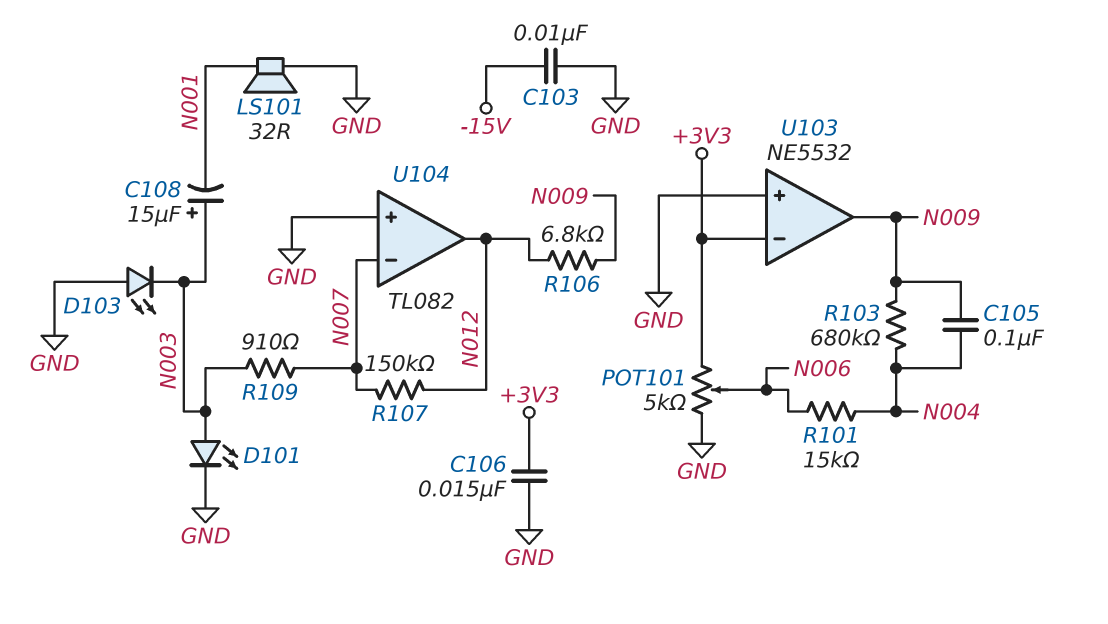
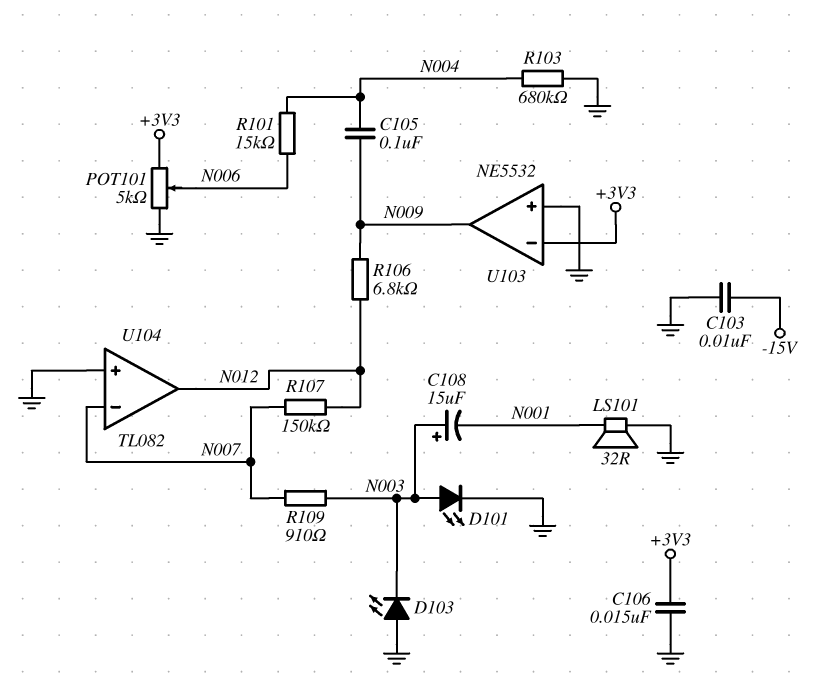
R103: 680k (N004, N009) -> 680k (GND, N004)

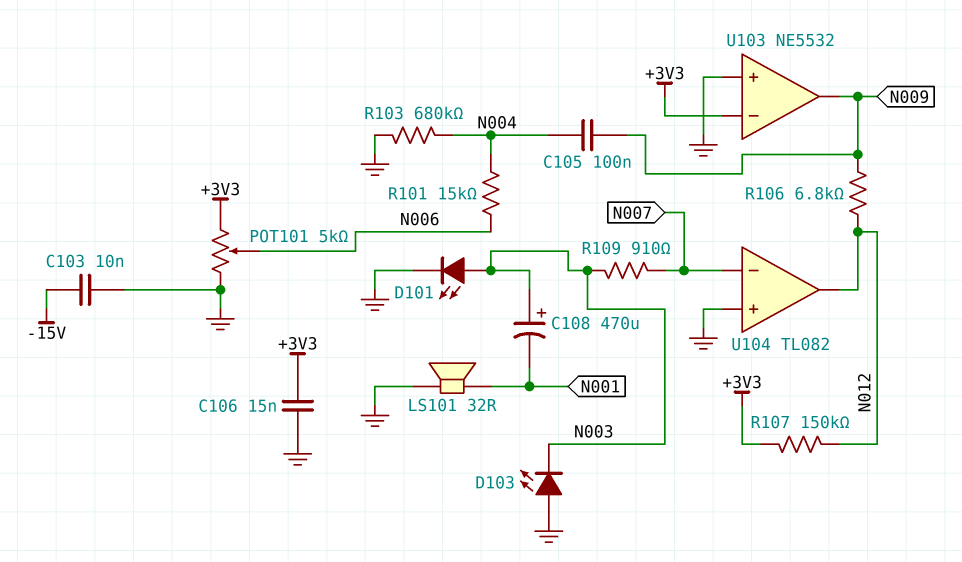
C108: 15uF (plus N003, minus N001) -> 470uF (plus N003, minus N001)
R107: 150k (N007, N012) -> 150k (+3V3, N012)

